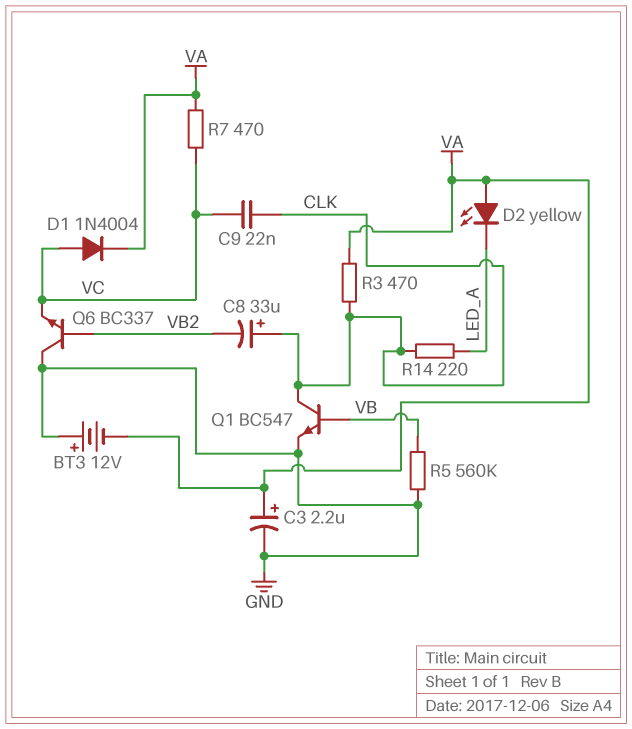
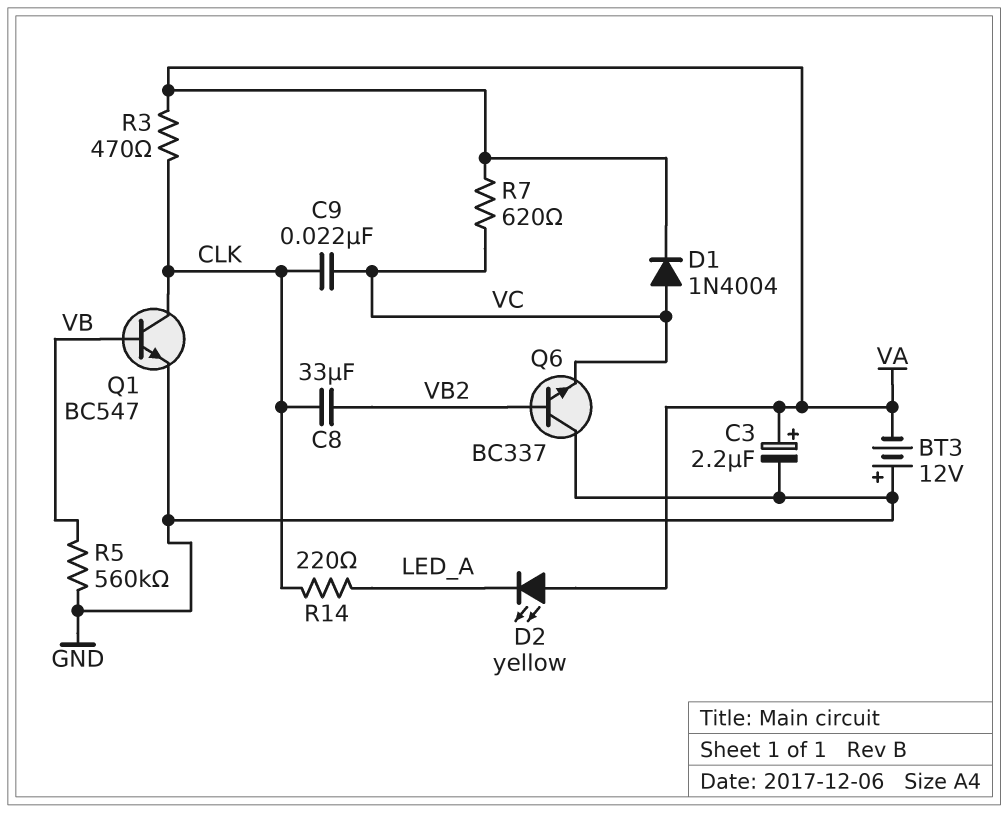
C8: 33uF (plus CLK, minus VB2) -> 33uF (CLK, VB2)
R7: 470 (VA, VC) -> 620 (VA, VC)

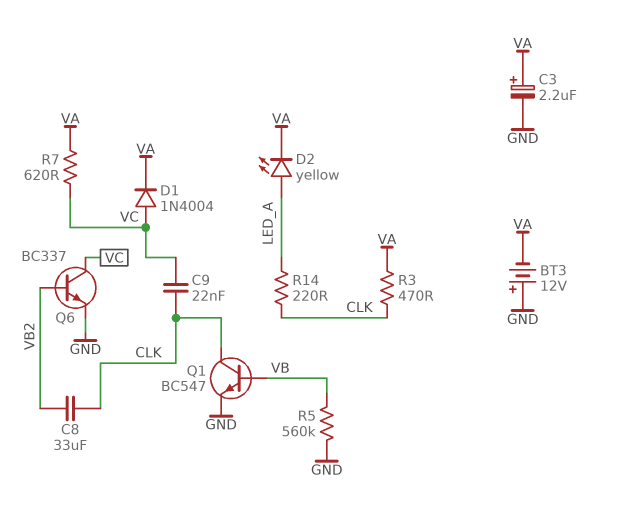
D2: LED yellow (A VA, K LED_A) -> LED yellow (A LED_A, K VA)
Q6: NPN BC337 (B VB2, C GND, E VC) -> NPN BC337 (B VB2, C VC, E GND)

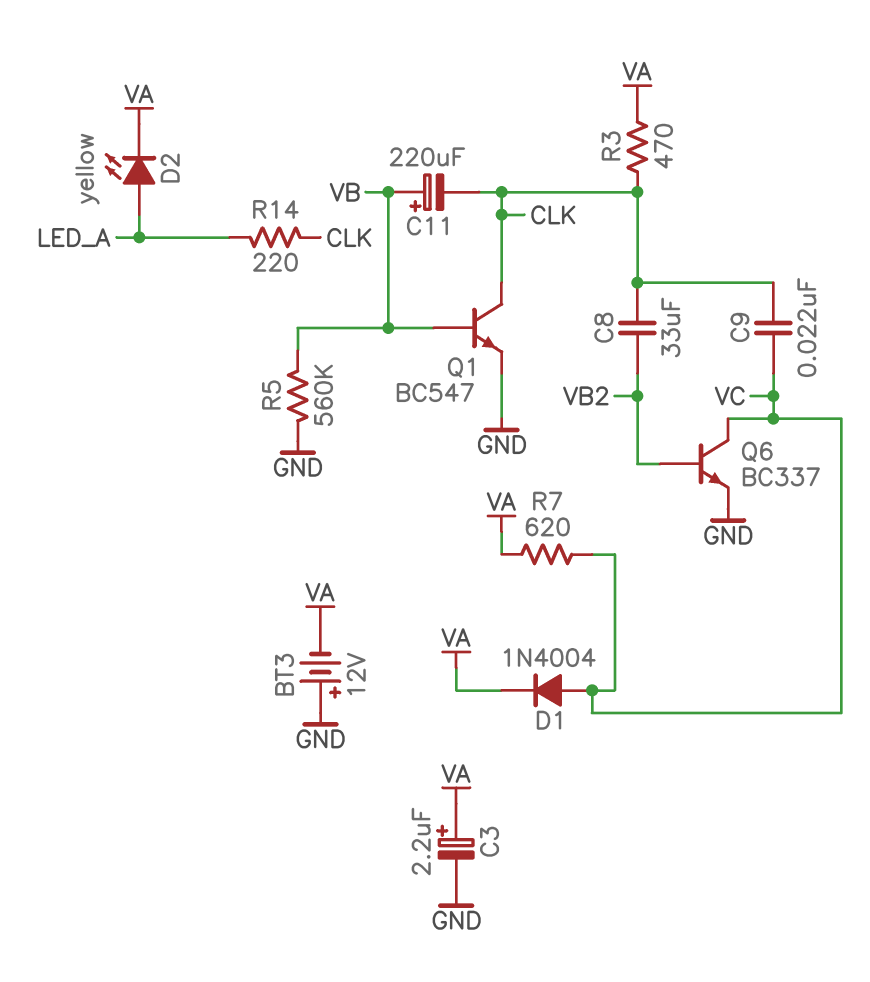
C11: none -> 220uF (plus VB, minus CLK)

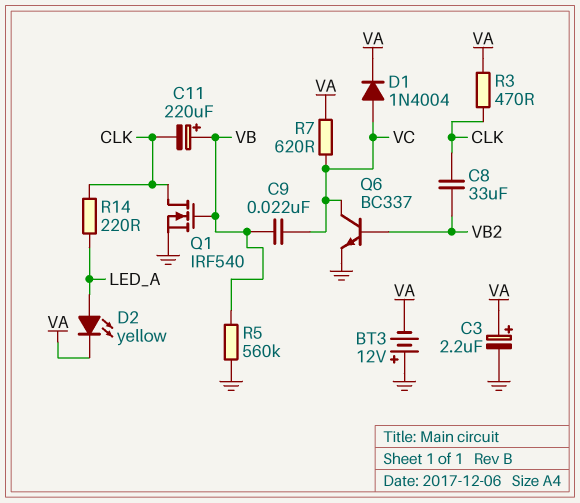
C9: 22nF (CLK, VC) -> 22nF (VB, VC)
Q1: NPN BC547 (B VB, C CLK, E GND) -> NMOS IRF540 (G VB, D CLK, S GND)

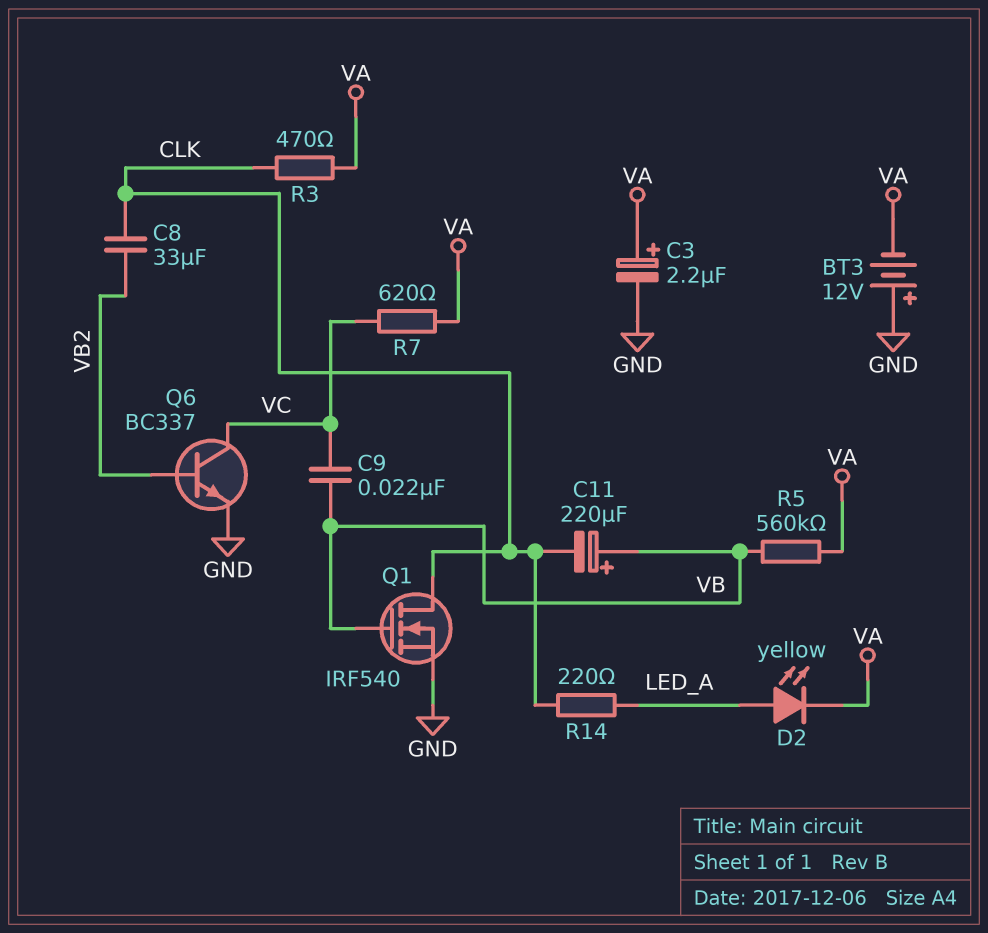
D1: diode 1N4004 (A VC, K VA) -> none
R5: 560k (GND, VB) -> 560k (VA, VB)

